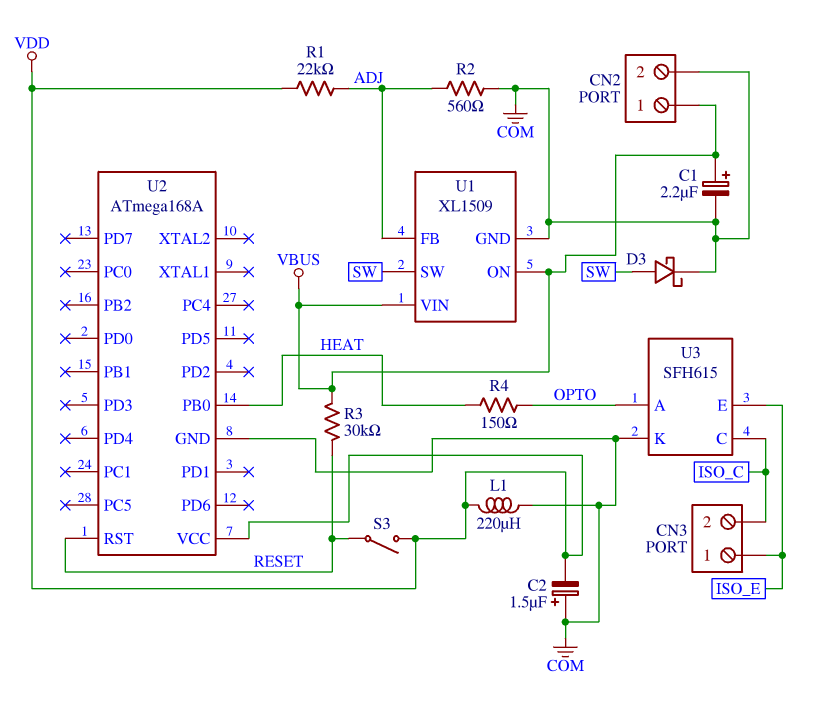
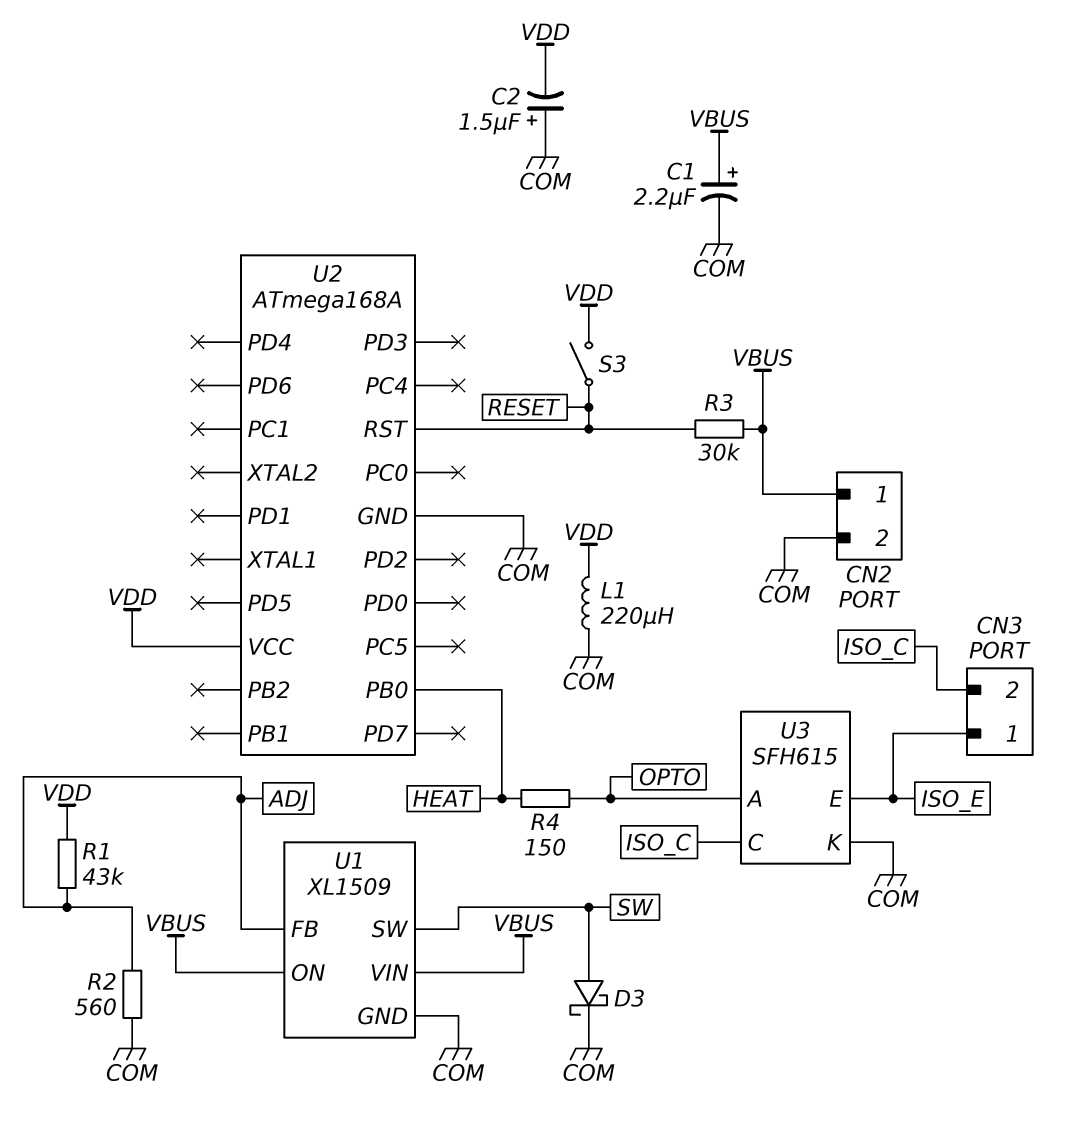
R1: 22k (ADJ, VDD) -> 43k (ADJ, VDD)

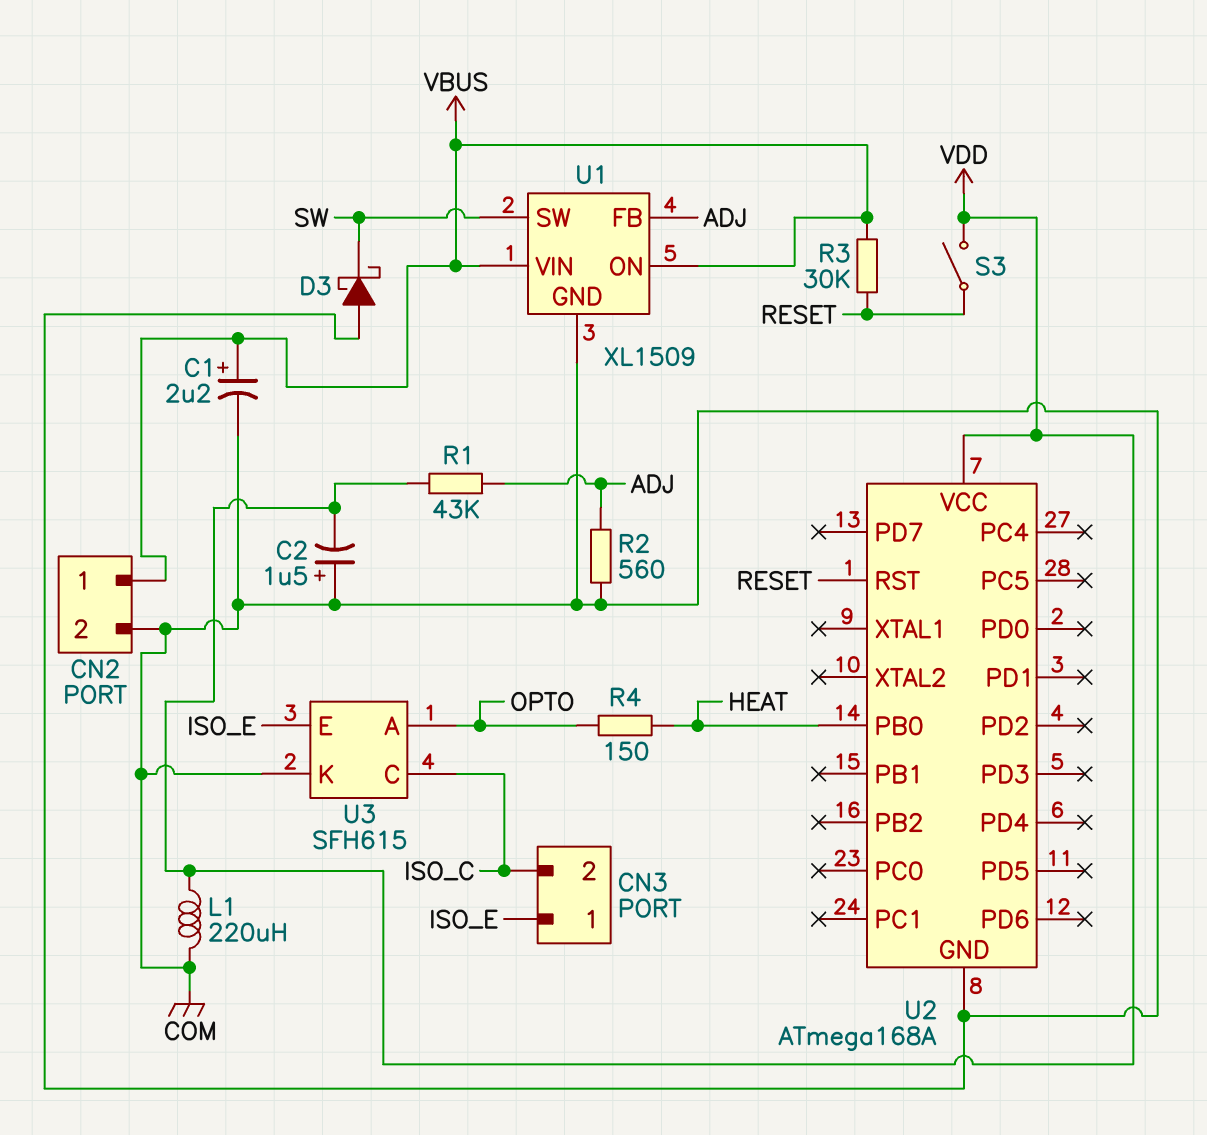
D3: schottky (A SW, K COM) -> schottky (A COM, K SW)

